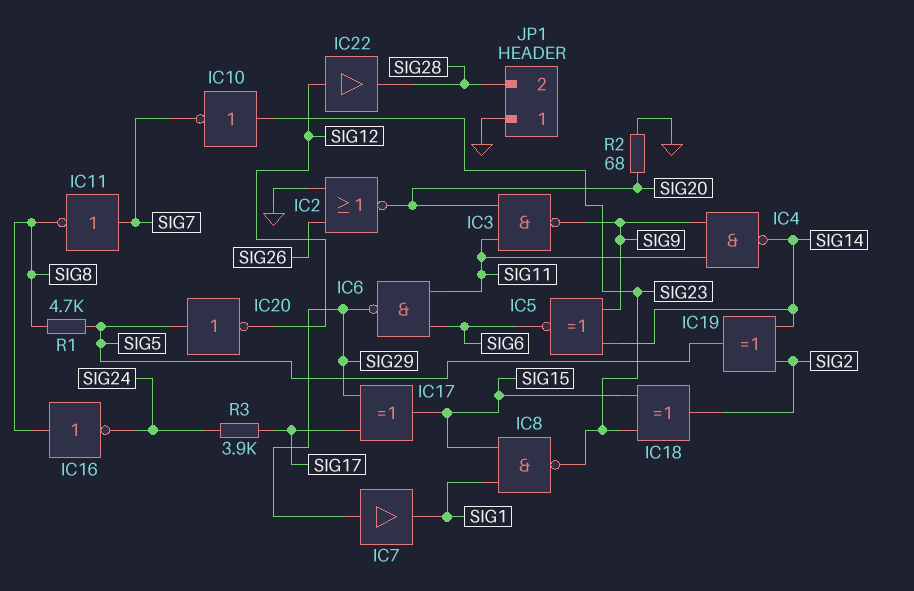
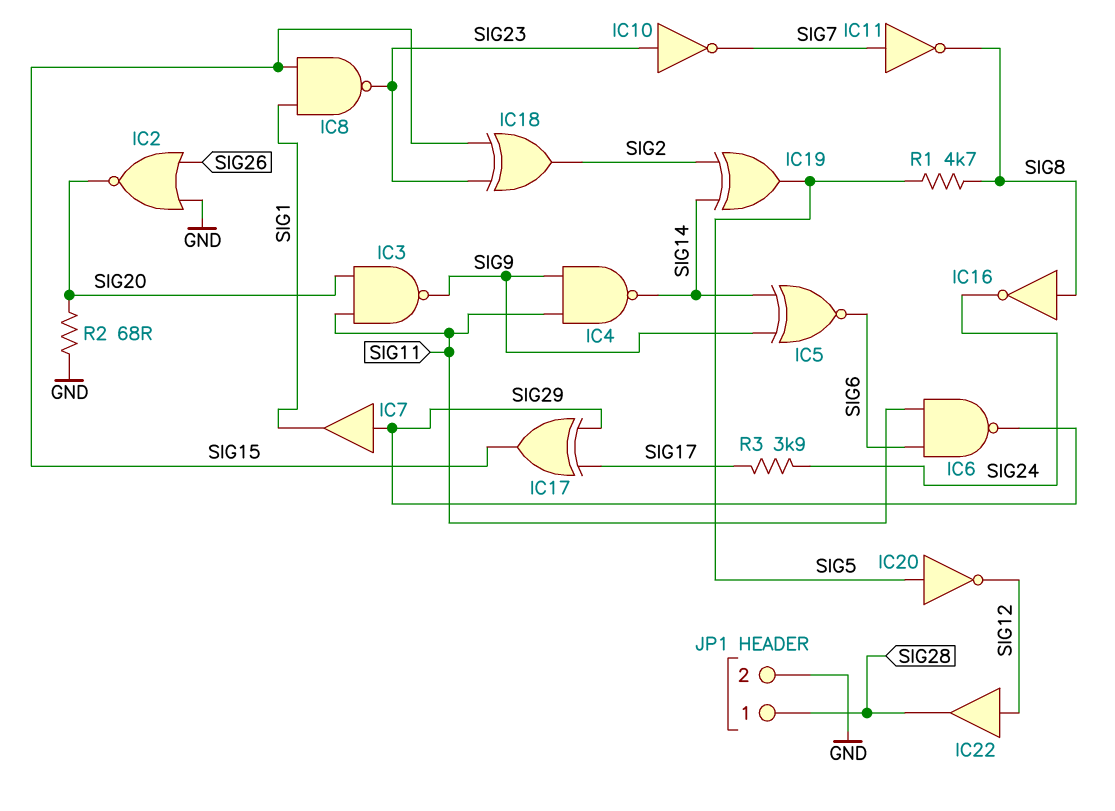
JP1 pin 1: GND -> SIG28
JP1 pin 2: SIG28 -> GND

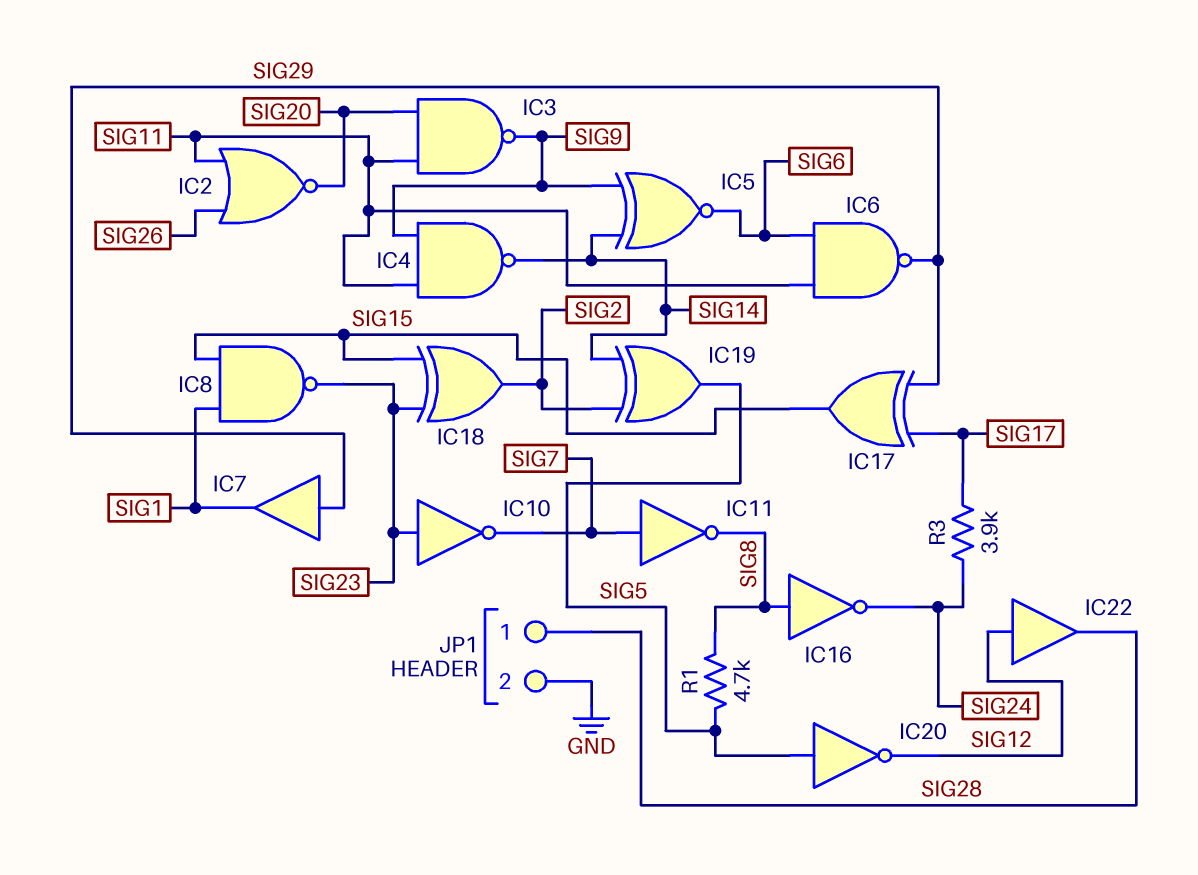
IC2: NOR (in GND, in SIG26, out SIG20) -> NOR (in SIG11, in SIG26, out SIG20)
R2: 68 (GND, SIG20) -> none

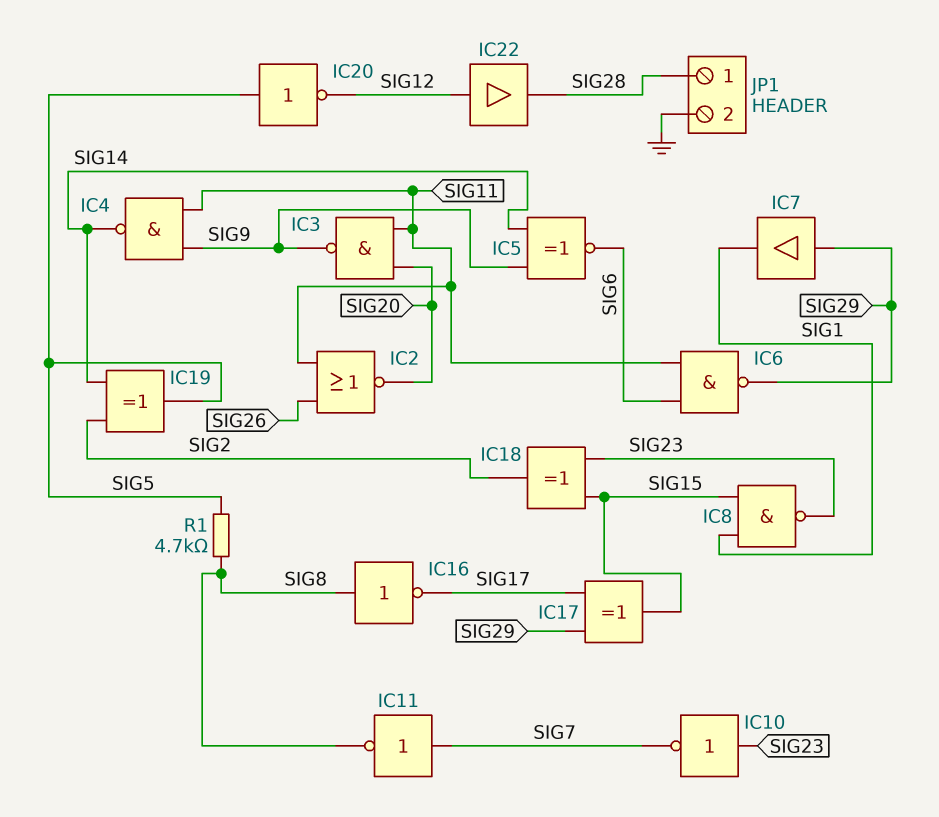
IC16: NOT (in SIG8, out SIG24) -> NOT (in SIG8, out SIG17)
R3: 3.9k (SIG17, SIG24) -> none

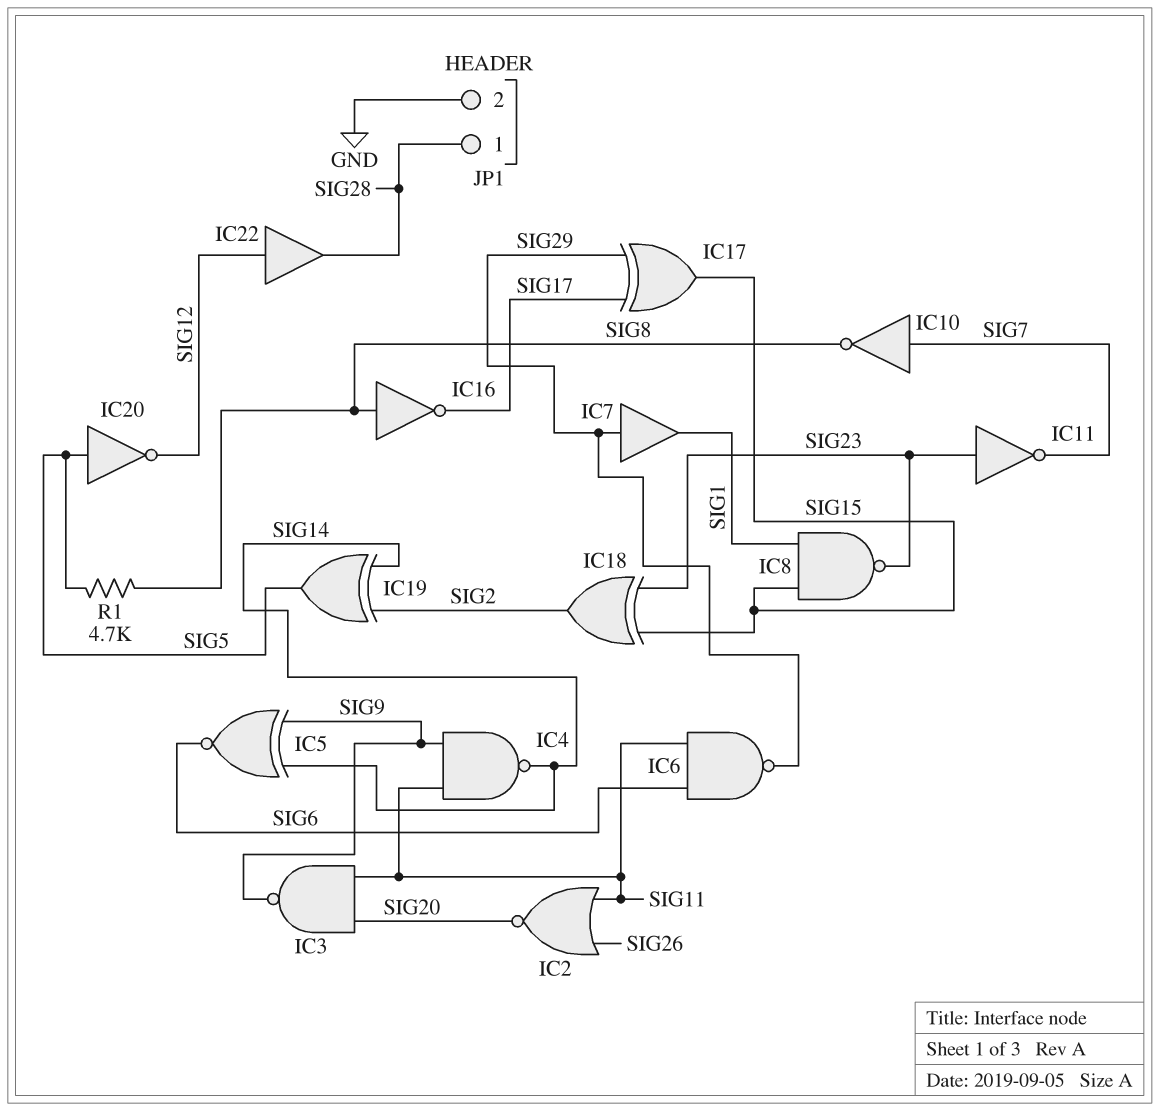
IC10: NOT (in SIG23, out SIG7) -> NOT (in SIG7, out SIG8)
IC11: NOT (in SIG7, out SIG8) -> NOT (in SIG23, out SIG7)

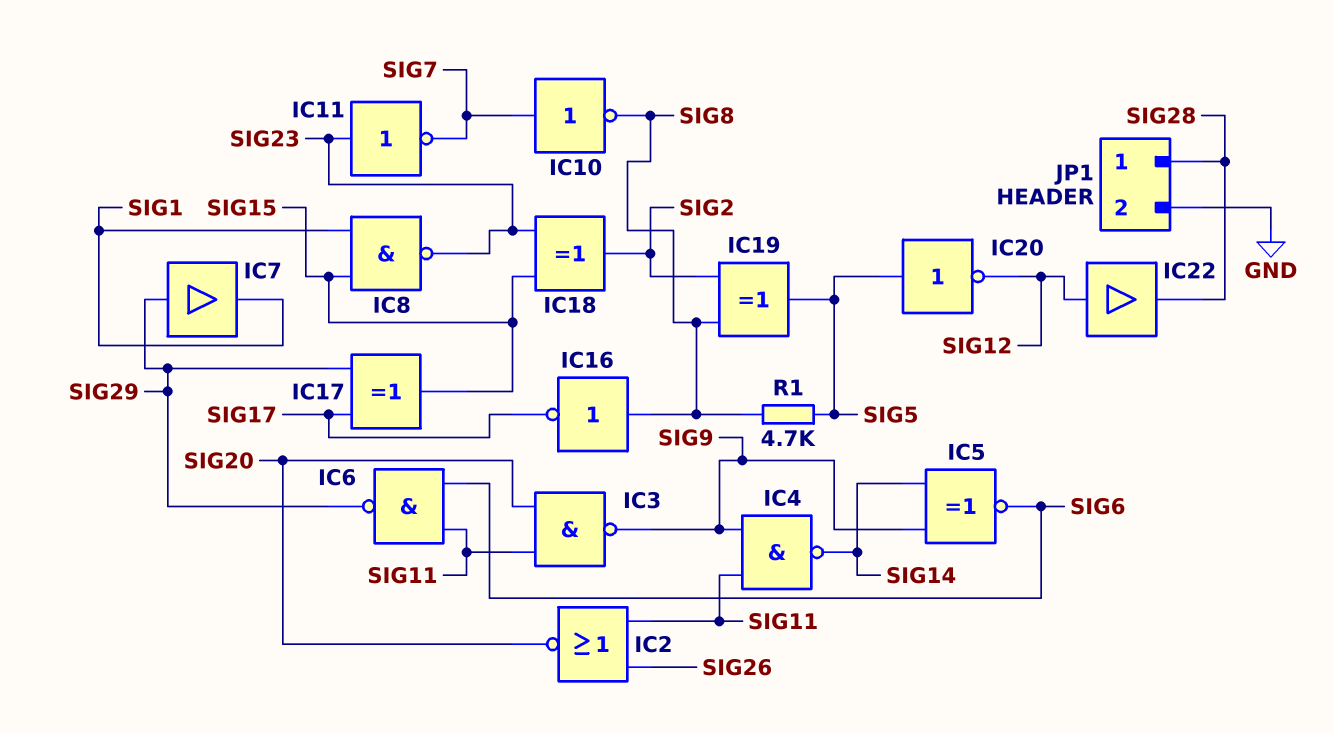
IC19: XOR (in SIG2, in SIG14, out SIG5) -> XOR (in SIG2, in SIG8, out SIG5)

